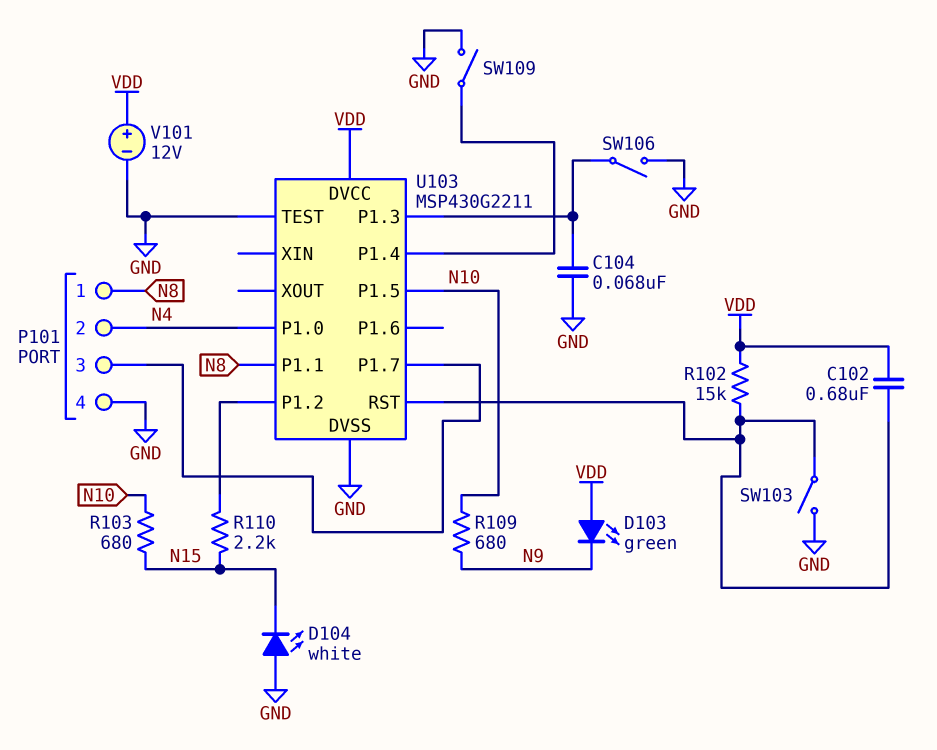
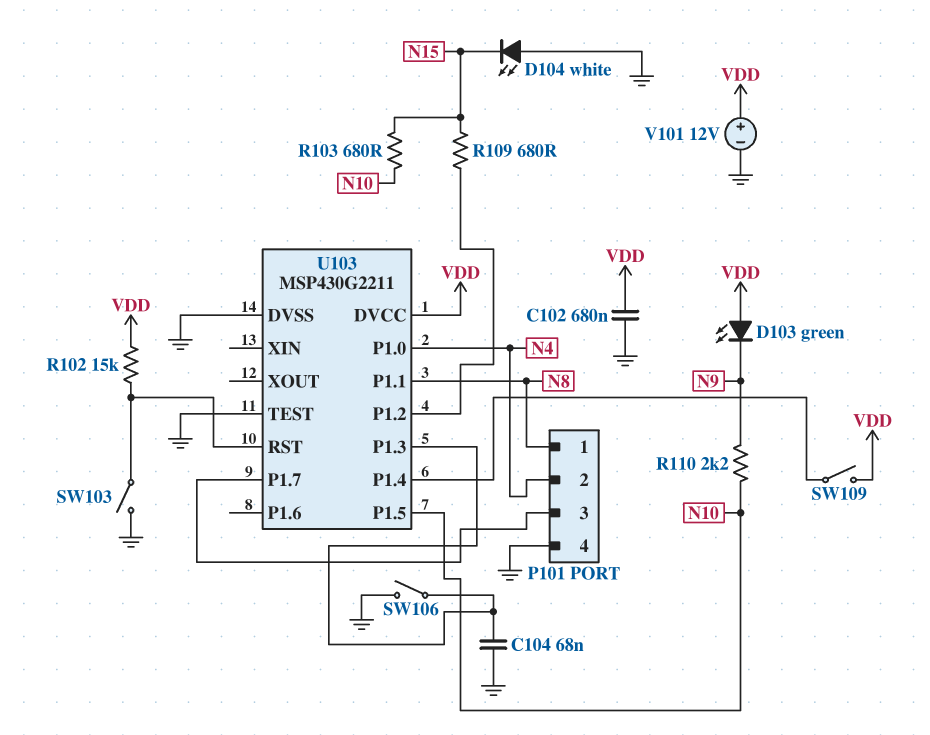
C102: 680nF (U103/RST, VDD) -> 680nF (GND, VDD)
R109: 680 (N9, N10) -> 680 (N15, U103/P1.2)
R110: 2.2k (N15, U103/P1.2) -> 2.2k (N9, N10)
SW109: switch (GND, U103/P1.4) -> switch (U103/P1.4, VDD)

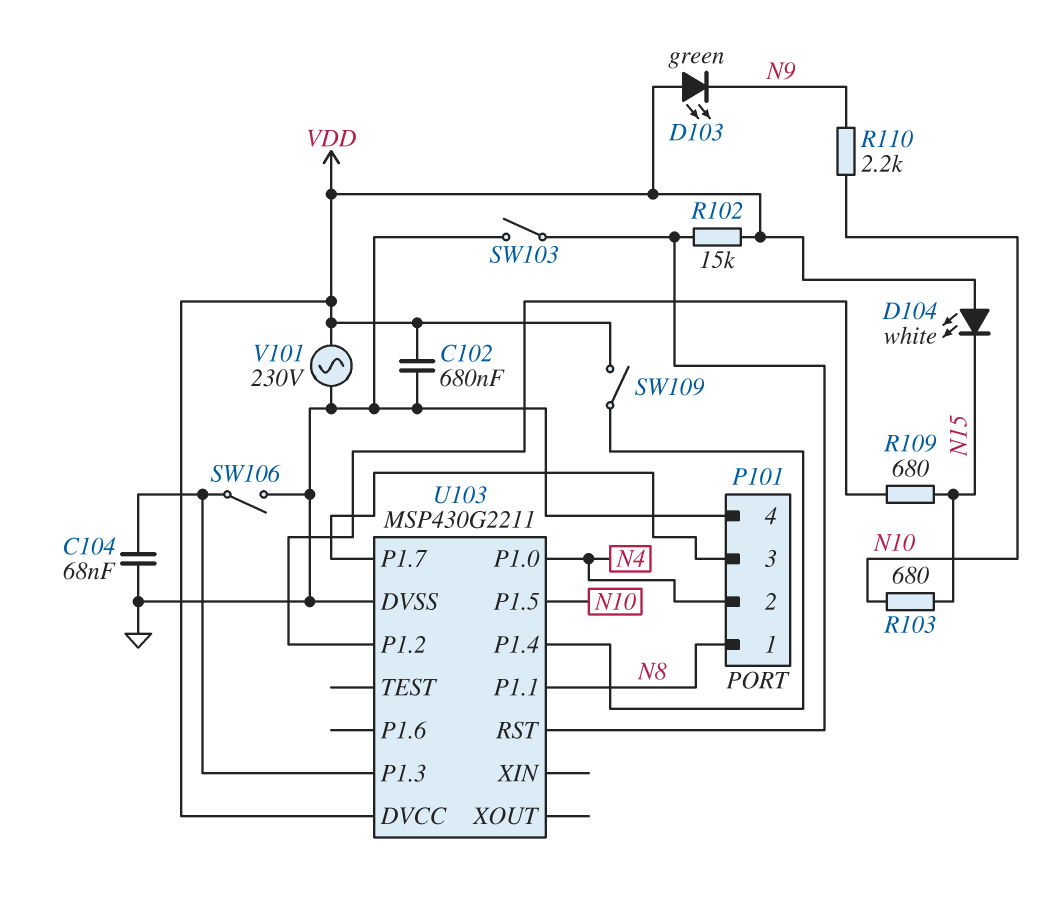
D104: LED white (A GND, K N15) -> LED white (A VDD, K N15)
U103 pin TEST: GND -> none
V101: 12V (plus VDD, minus GND) -> AC 230V (GND, VDD)

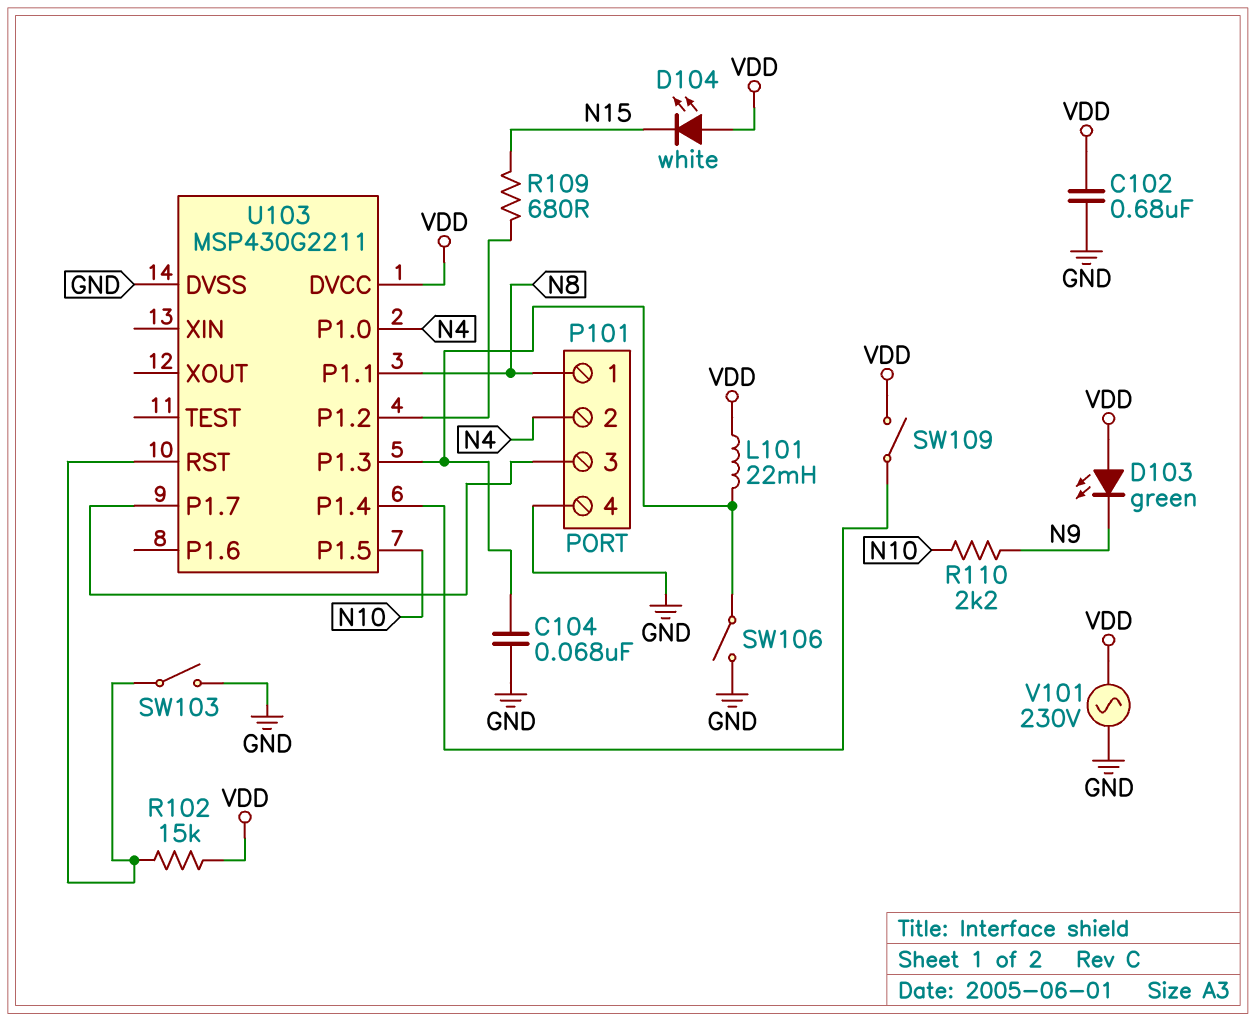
L101: none -> 22mH (U103/P1.3, VDD)
R103: 680 (N10, N15) -> none

